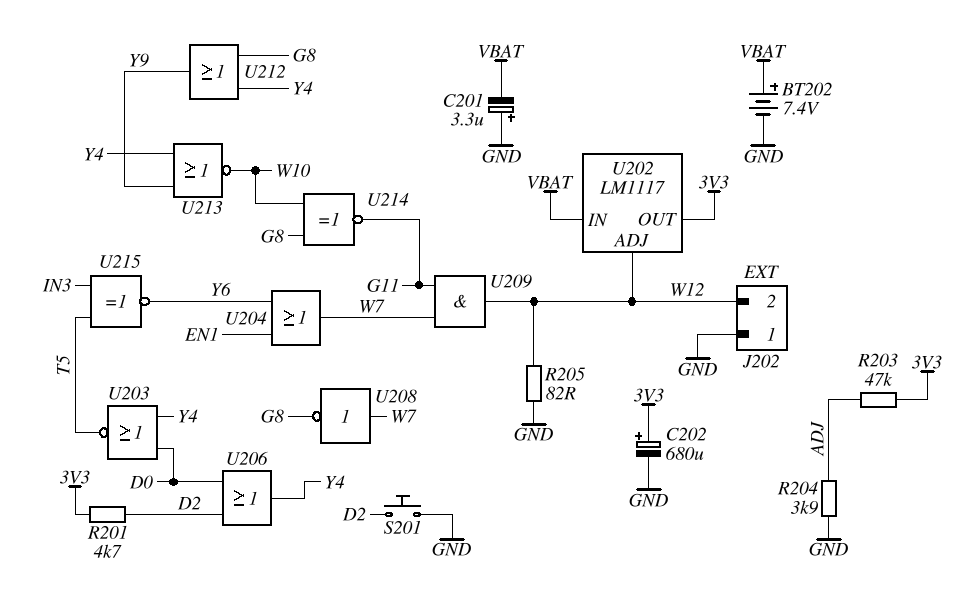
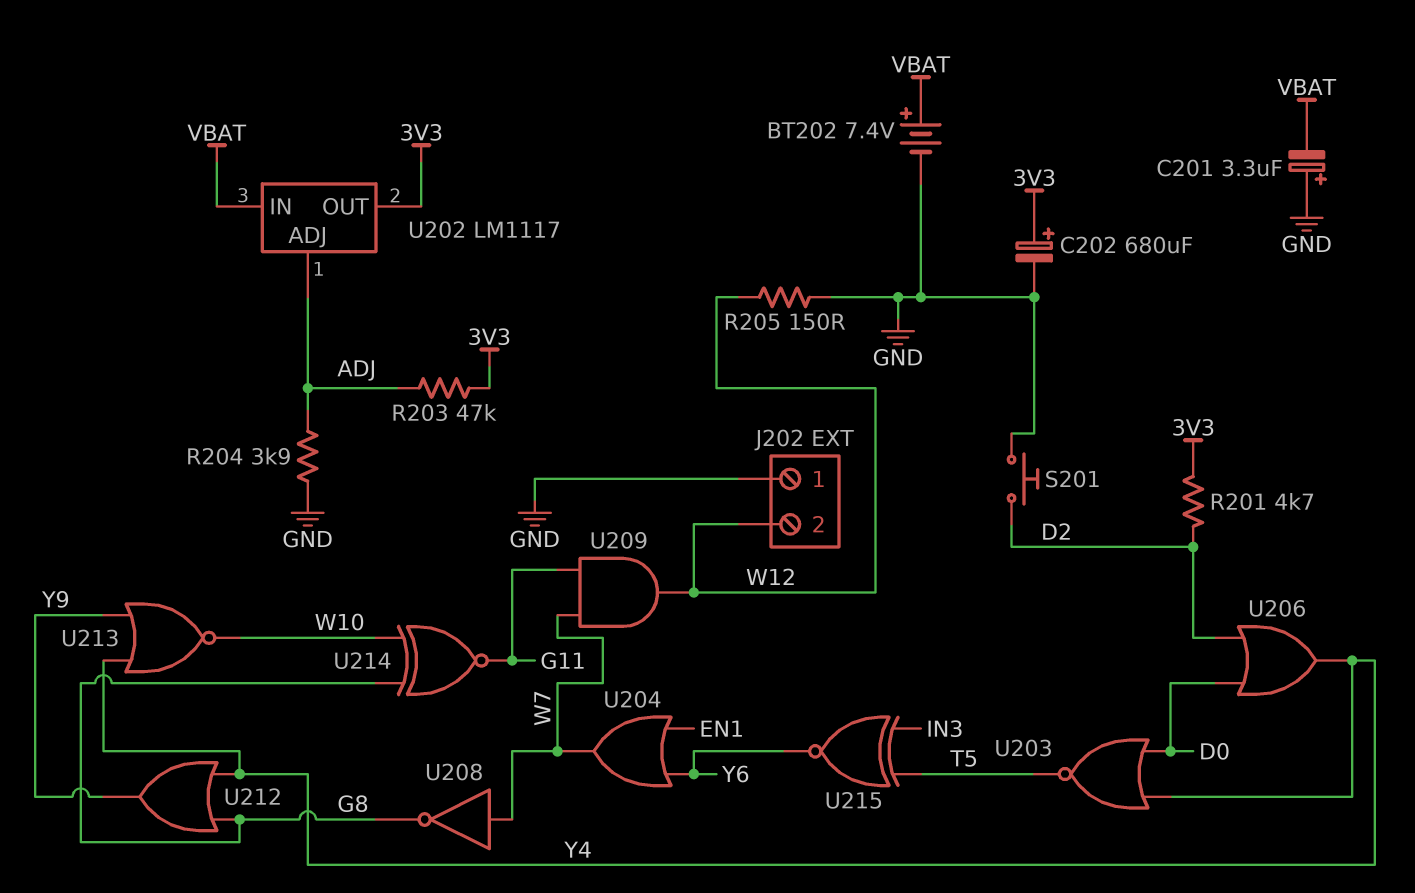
R205: 82 (GND, W12) -> 150 (GND, W12)
U202 pin ADJ: W12 -> ADJ

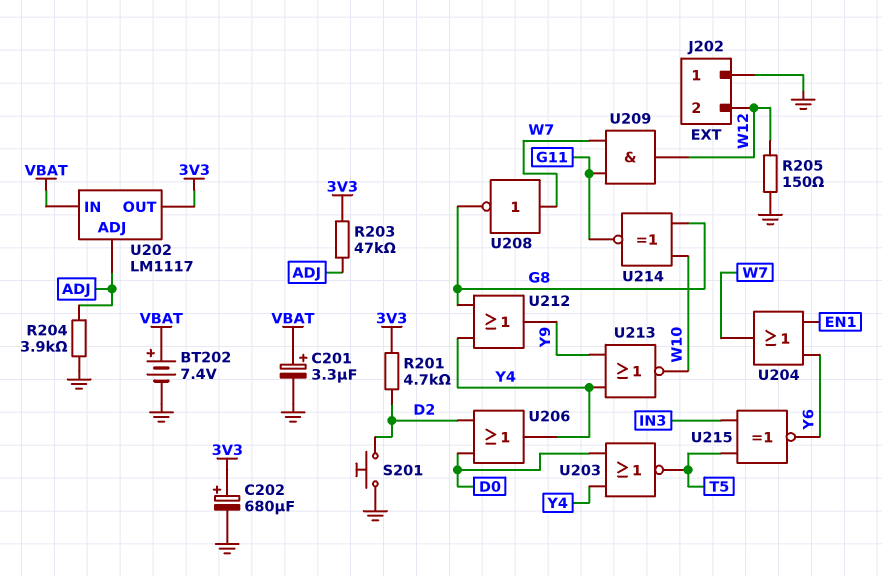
C201: 3.3uF (plus GND, minus VBAT) -> 3.3uF (plus VBAT, minus GND)

